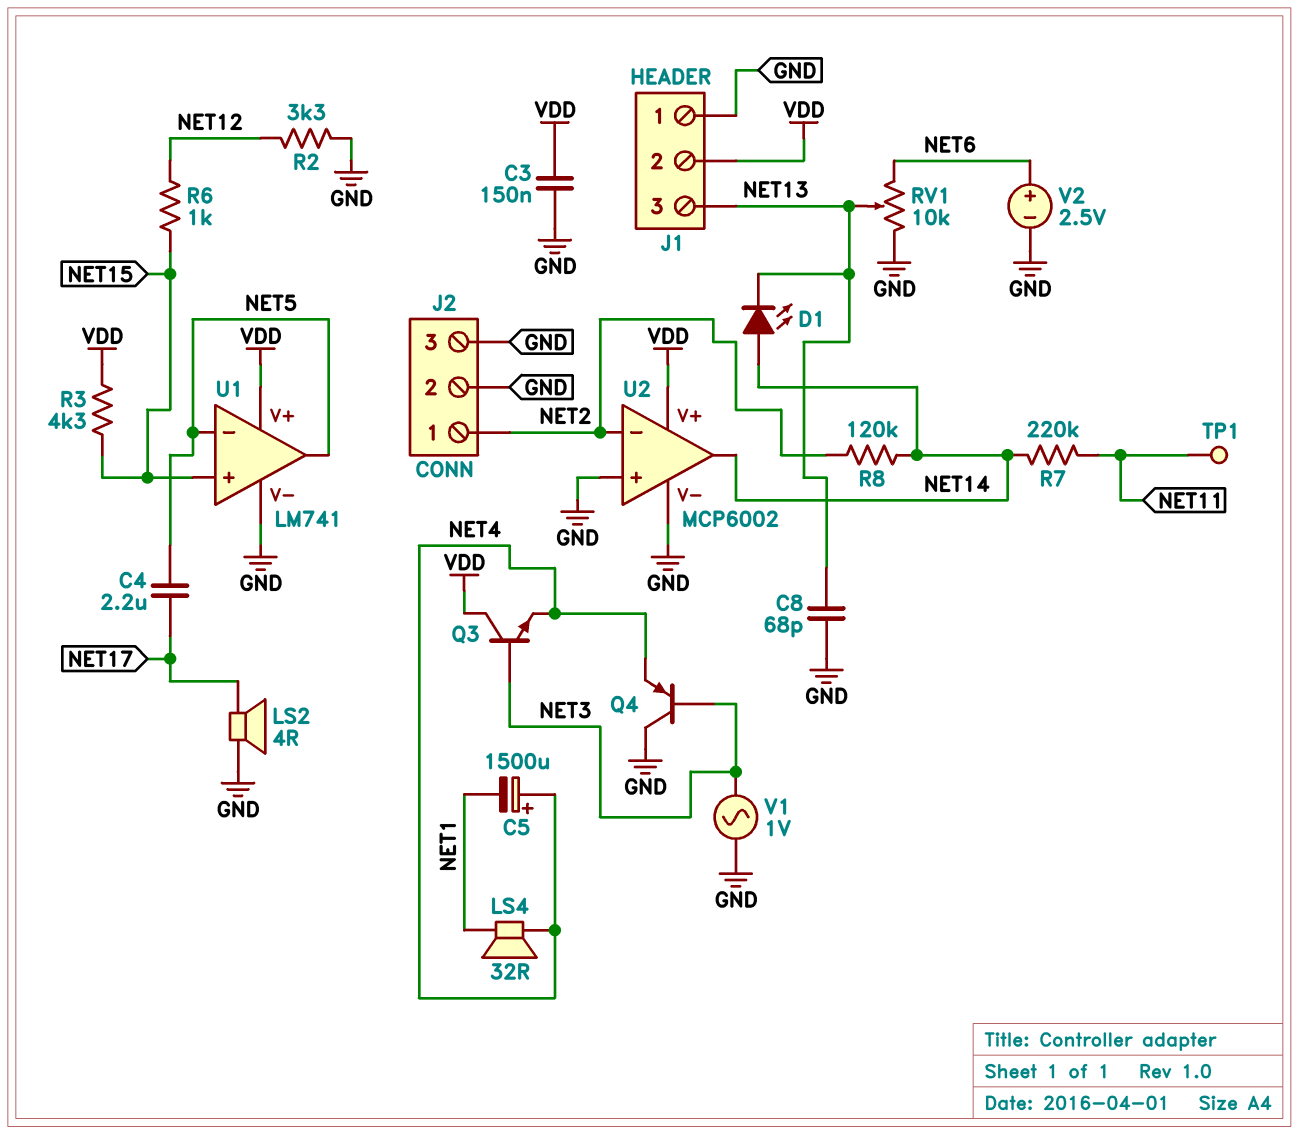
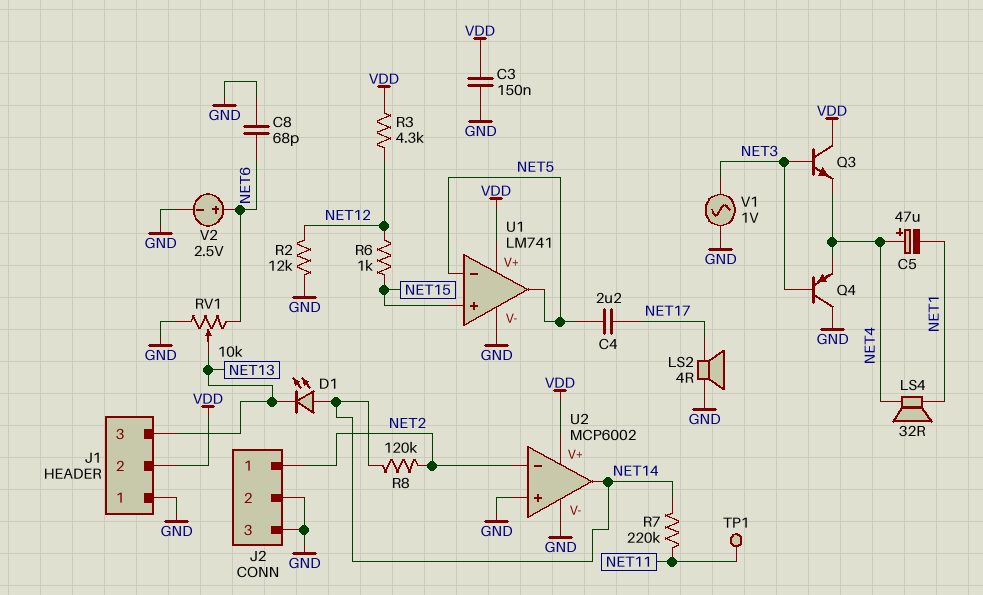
C5: 1500uF (plus NET4, minus NET1) -> 47uF (plus NET4, minus NET1)
C8: 68pF (GND, NET13) -> 68pF (GND, NET6)
R2: 3.3k (GND, NET12) -> 12k (GND, NET12)
R3: 4.3k (NET15, VDD) -> 4.3k (NET12, VDD)

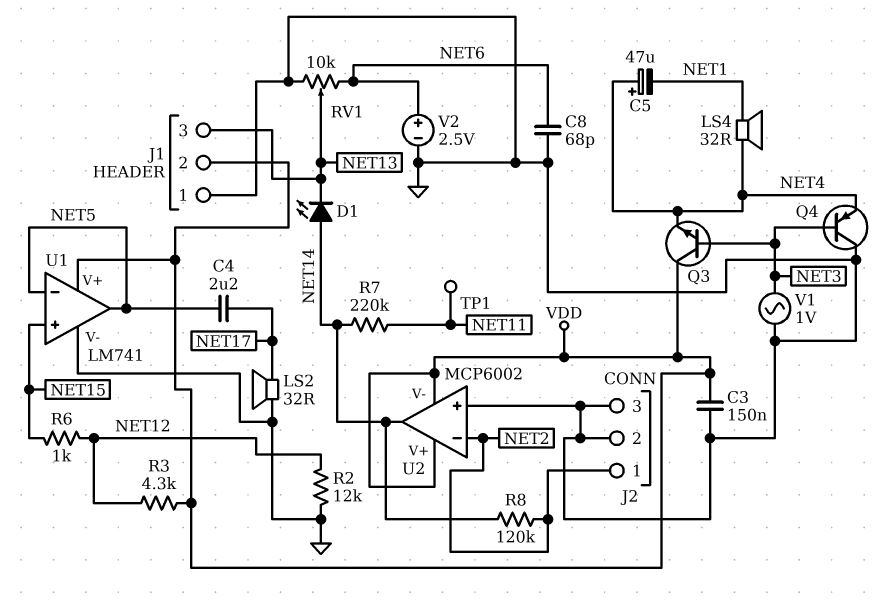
LS2: speaker 4R (GND, NET17) -> speaker 32R (GND, NET17)
U2 pin V-: GND -> VDD

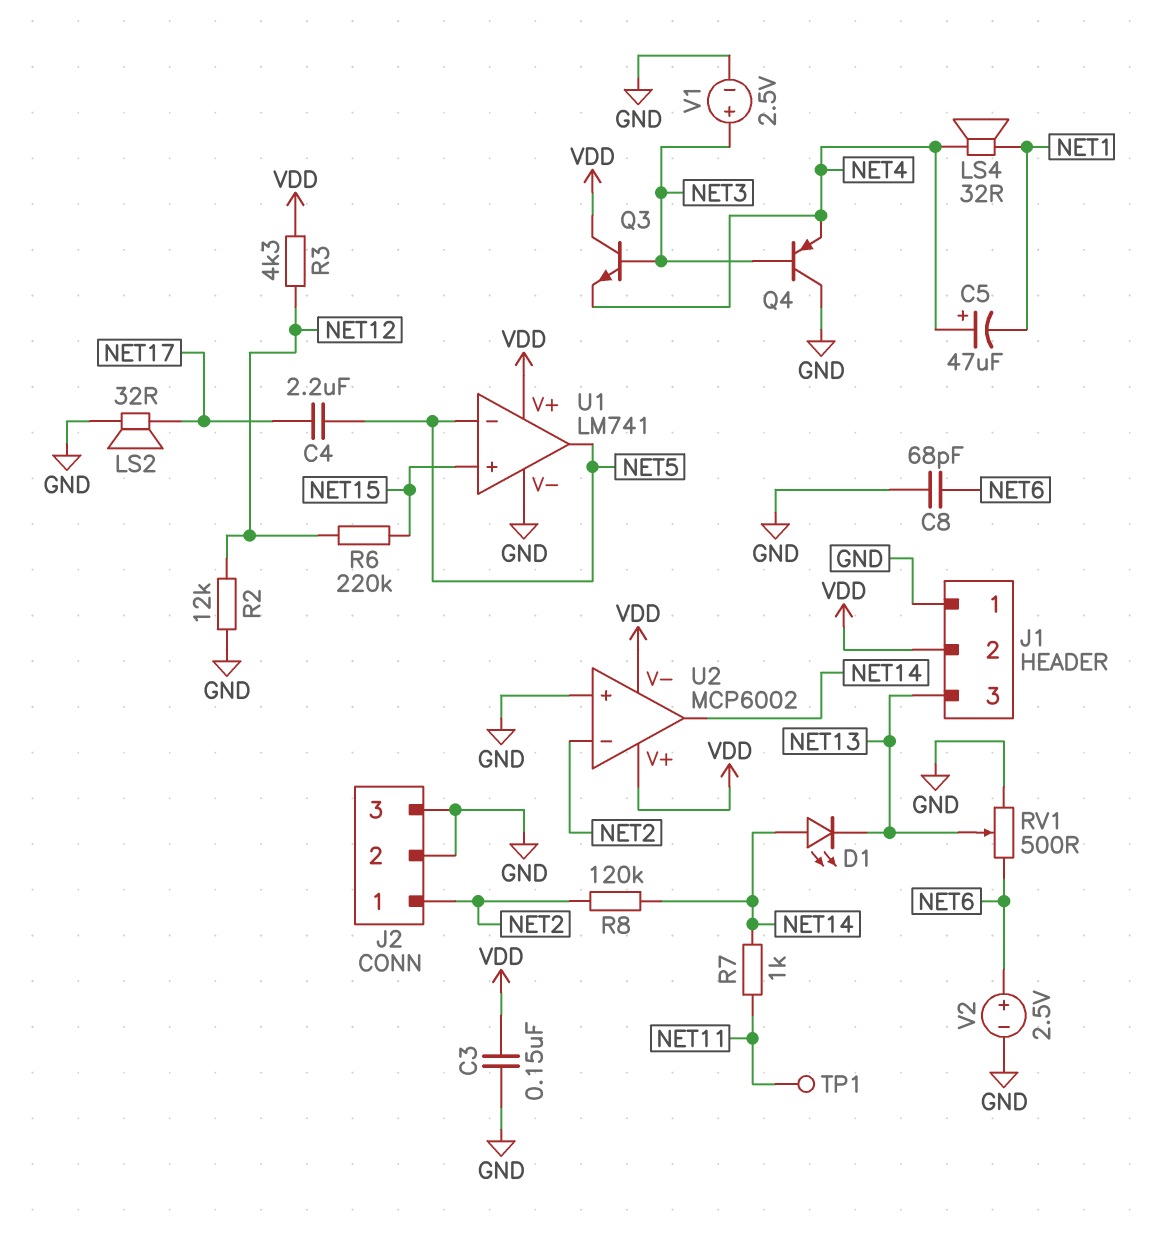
R6: 1k (NET12, NET15) -> 220k (NET12, NET15)
R7: 220k (NET11, NET14) -> 1k (NET11, NET14)
RV1: 10k (GND, NET6, wiper NET13) -> 500 (GND, NET6, wiper NET13)
V1: AC 1V (GND, NET3) -> 2.5V (plus NET3, minus GND)

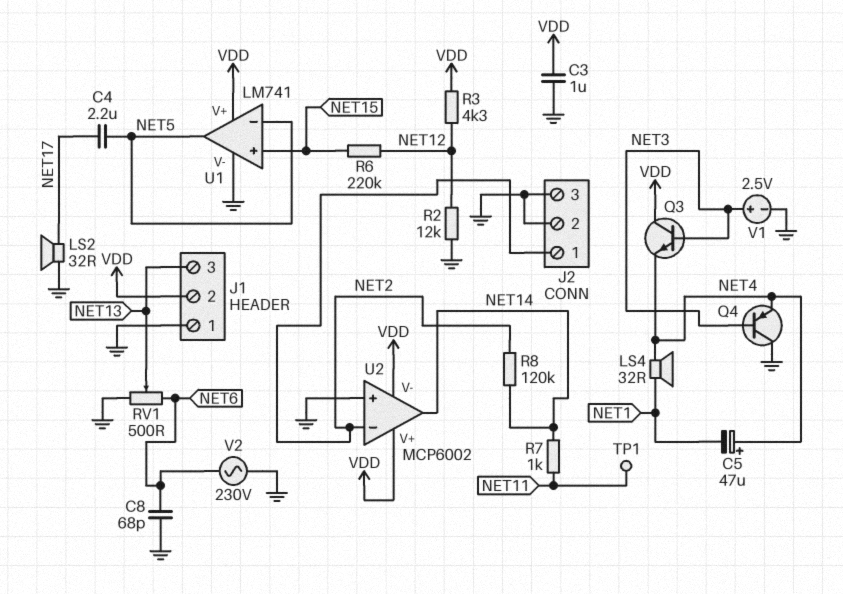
C3: 150nF (GND, VDD) -> 1uF (GND, VDD)
D1: LED (A NET14, K NET13) -> none
V2: 2.5V (plus NET6, minus GND) -> AC 230V (GND, NET6)

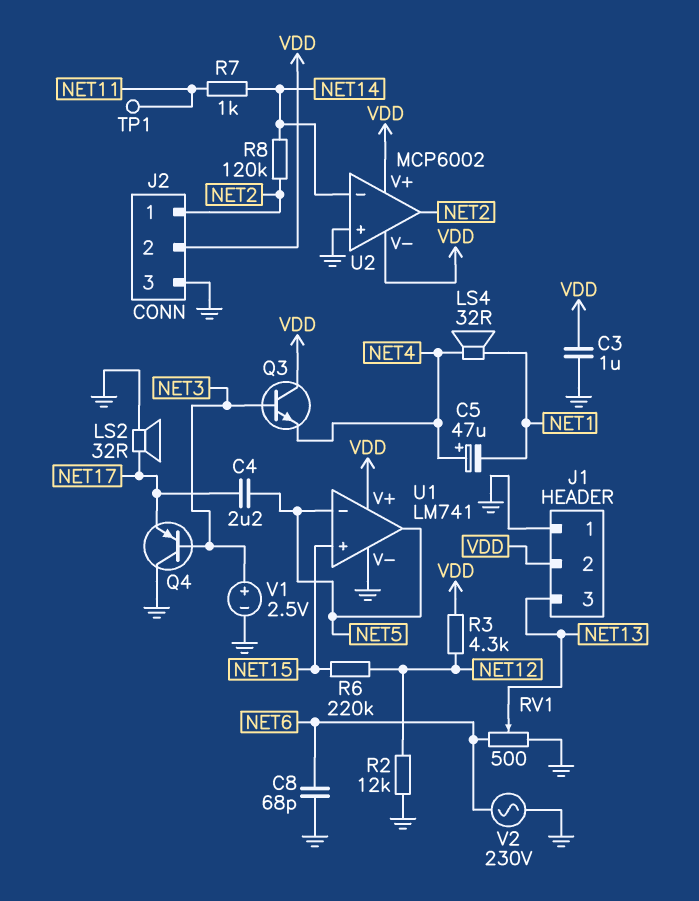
J2 pin 2: GND -> VDD
Q4: PNP (B NET3, C GND, E NET4) -> PNP (B NET3, C GND, E NET17)
U2 pin in-: NET2 -> NET14
U2 pin out: NET14 -> NET2

